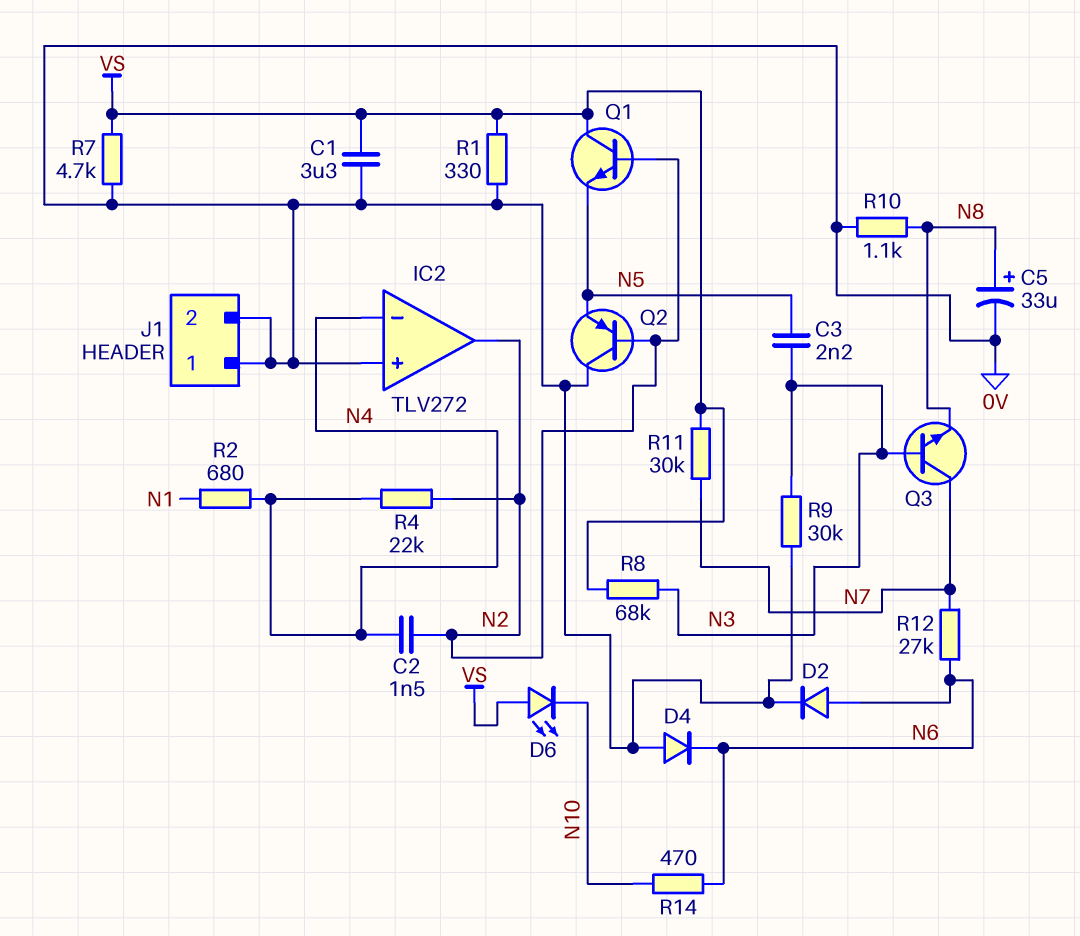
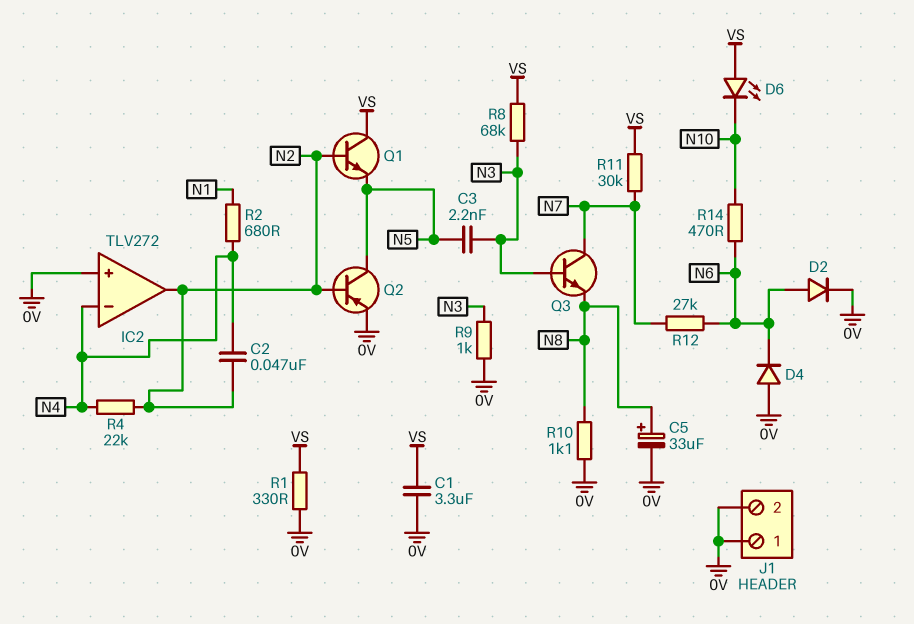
C2: 1.5nF (N2, N4) -> 47nF (N2, N4)
Q2: PNP (B N2, C 0V, E N5) -> PNP (B N2, C N5, E 0V)
R7: 4.7k (0V, VS) -> none
R9: 30k (0V, N3) -> 1k (0V, N3)

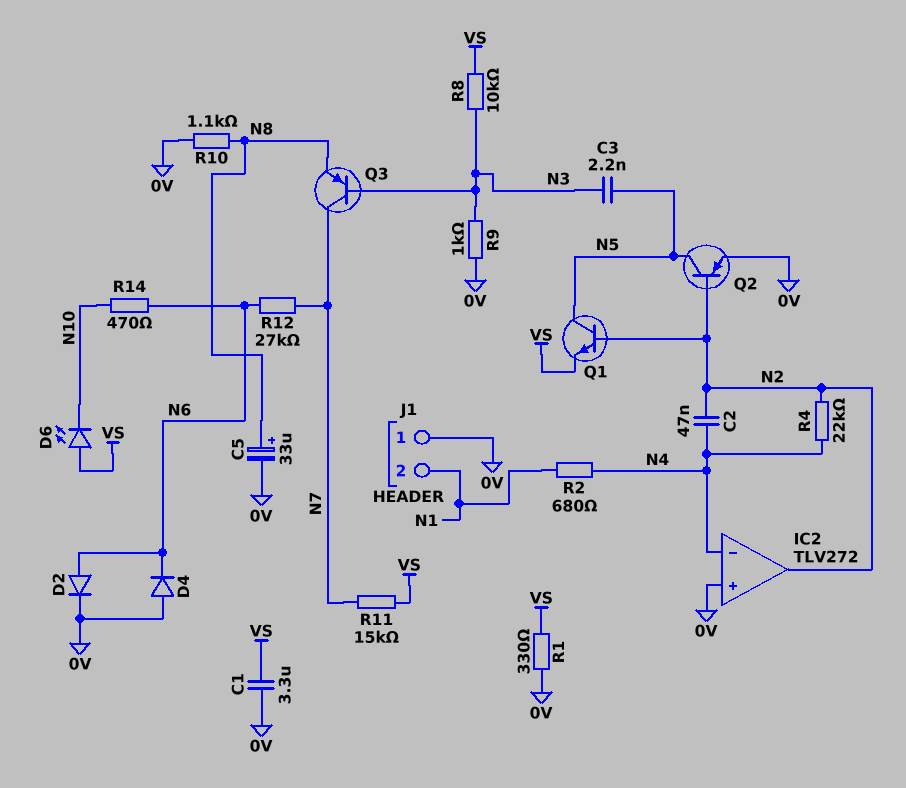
J1 pin 2: 0V -> N1
Q1: NPN (B N2, C VS, E N5) -> NPN (B N2, C N5, E VS)
Q3: NPN (B N3, C N7, E N8) -> PNP (B N3, C N7, E N8)
R8: 68k (N3, VS) -> 10k (N3, VS)
R11: 30k (N7, VS) -> 15k (N7, VS)

